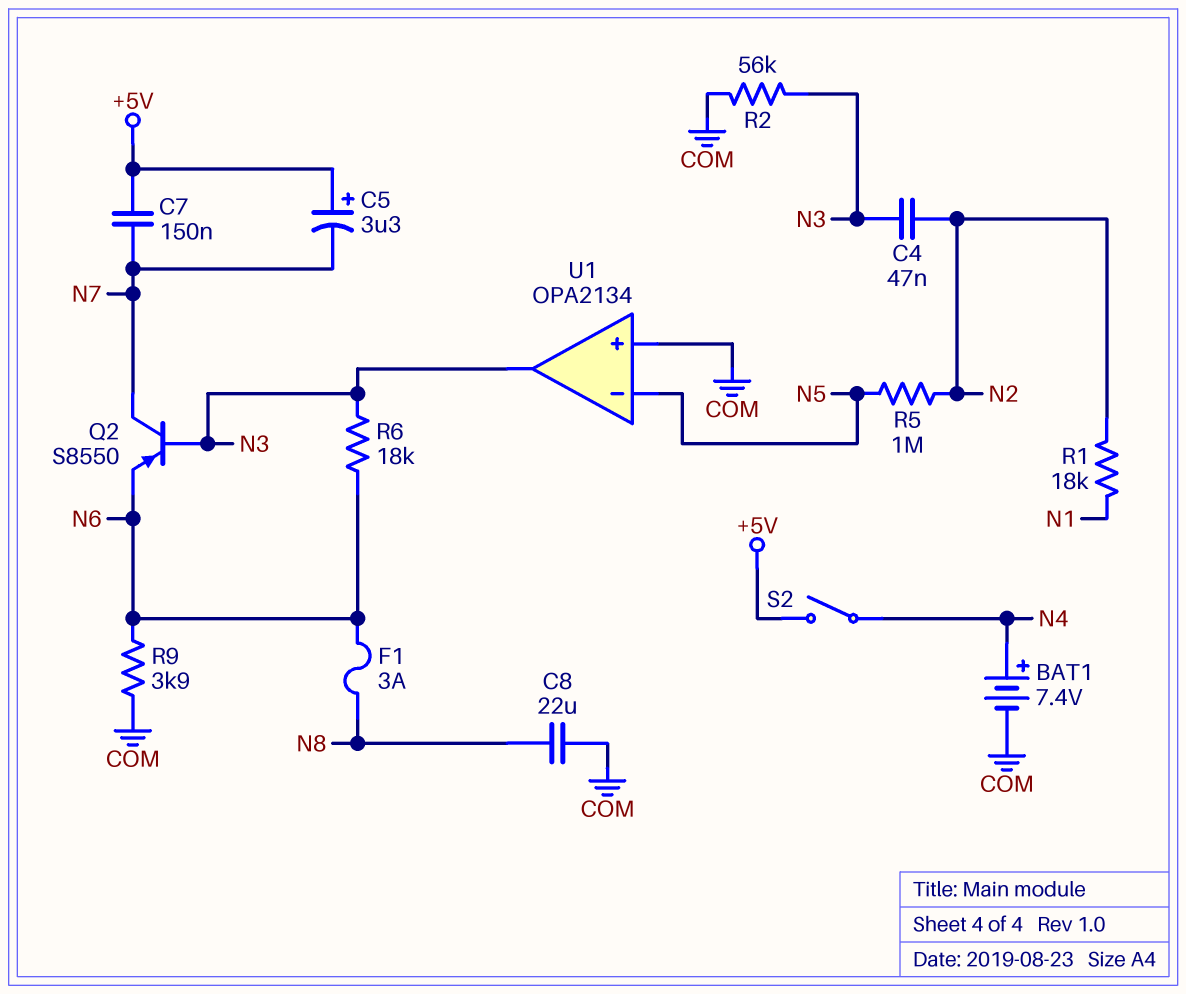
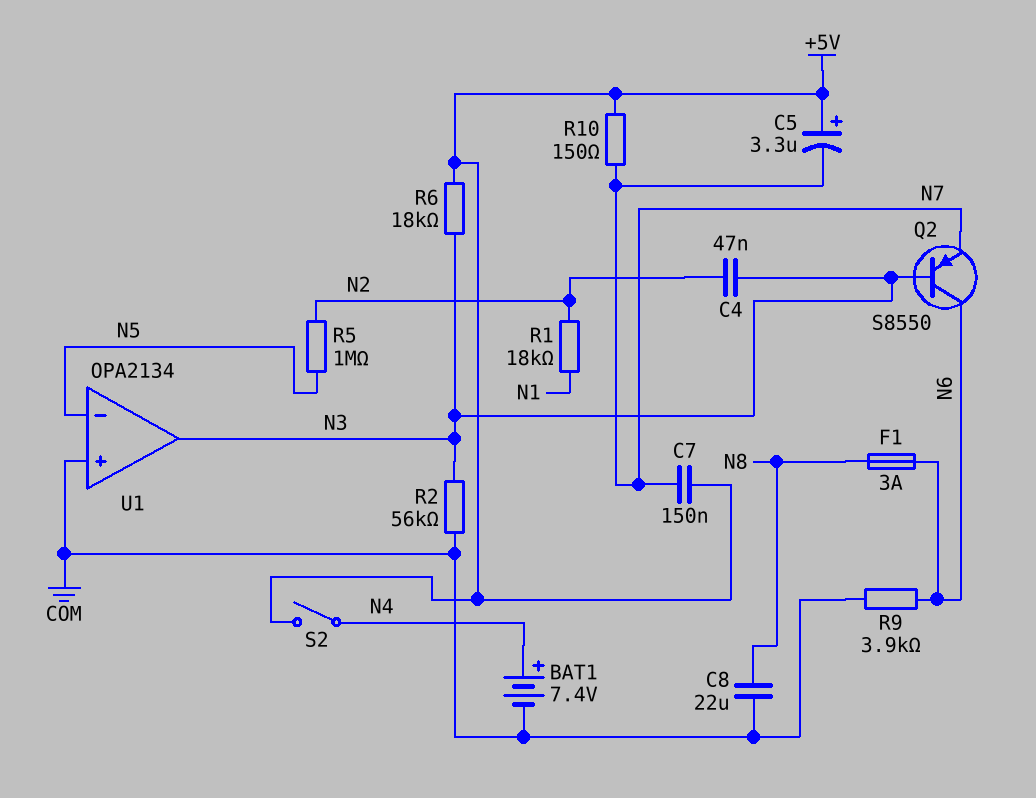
Q2: PNP S8550 (B N3, C N7, E N6) -> PNP S8550 (B N3, C N6, E N7)
R6: 18k (N3, N6) -> 18k (+5V, N3)
R10: none -> 150 (+5V, N7)

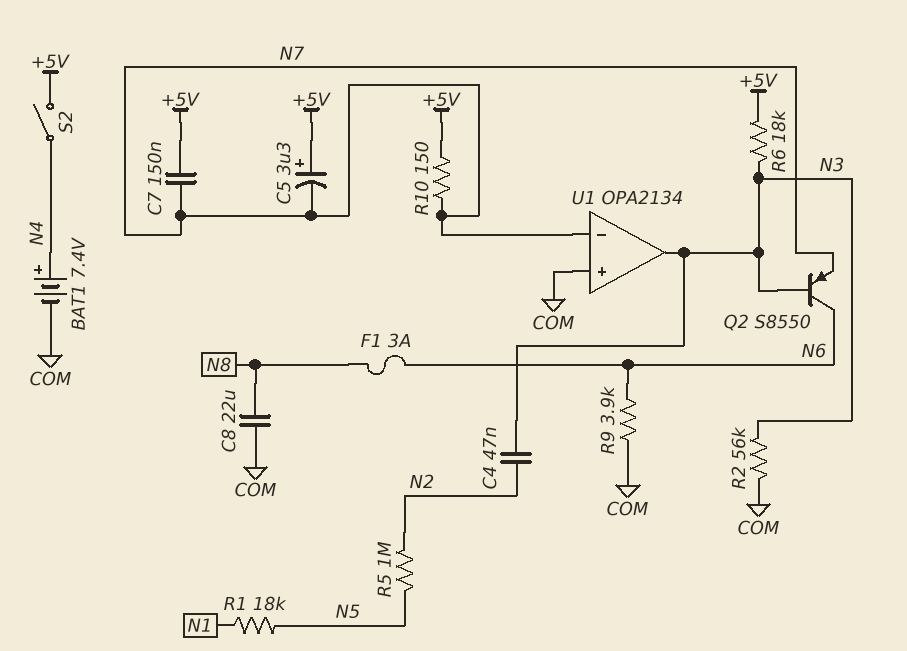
R1: 18k (N1, N2) -> 18k (N1, N5)
U1 pin in-: N5 -> N7

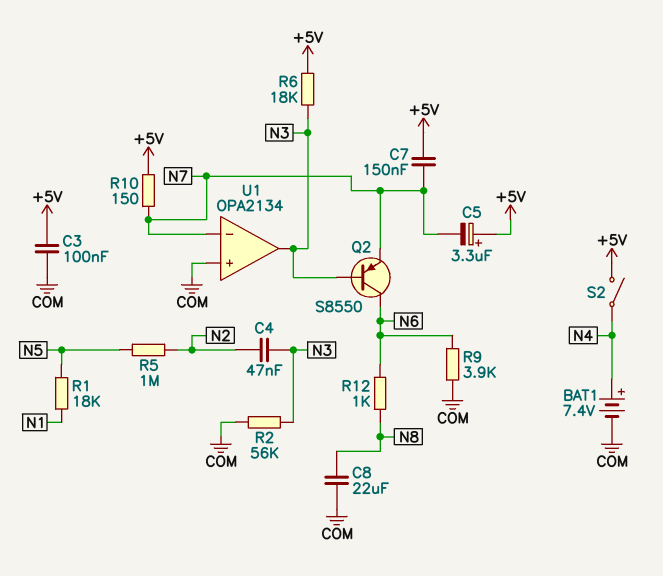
C3: none -> 100nF (+5V, COM)
F1: 3A (N6, N8) -> none
R12: none -> 1k (N6, N8)

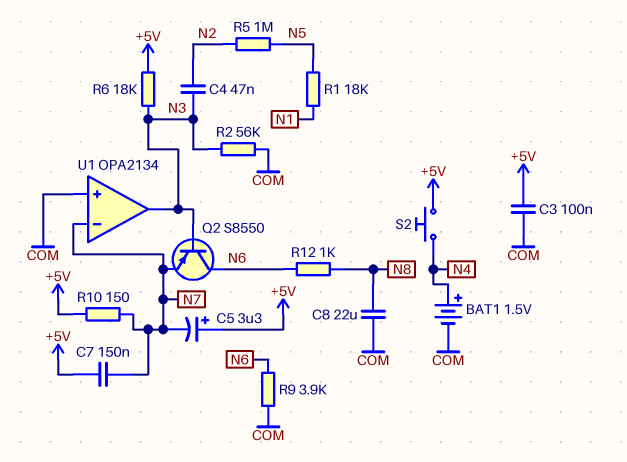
BAT1: 7.4V (plus N4, minus COM) -> 1.5V (plus N4, minus COM)
S2: switch (+5V, N4) -> button (+5V, N4)

